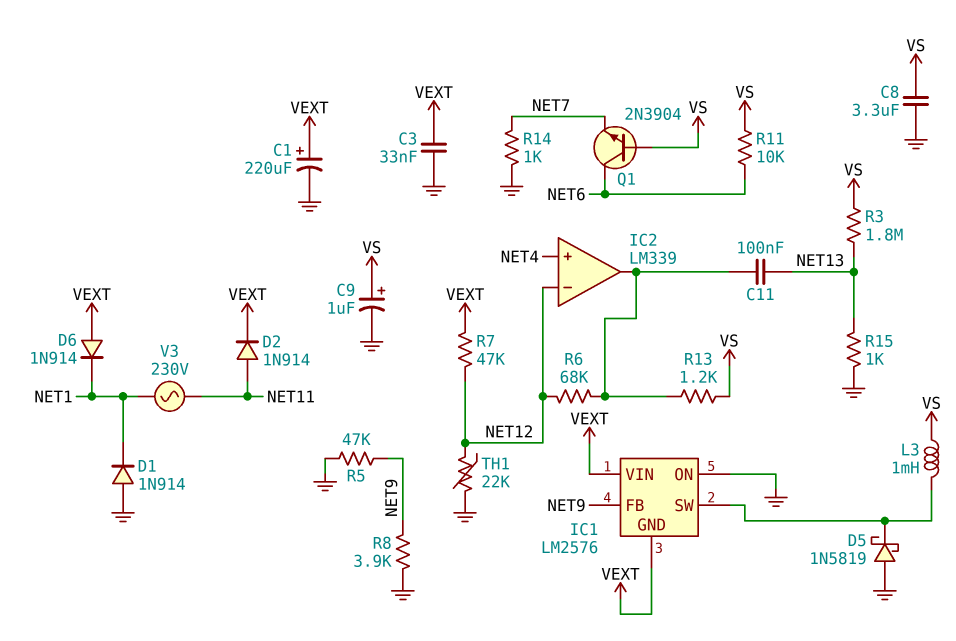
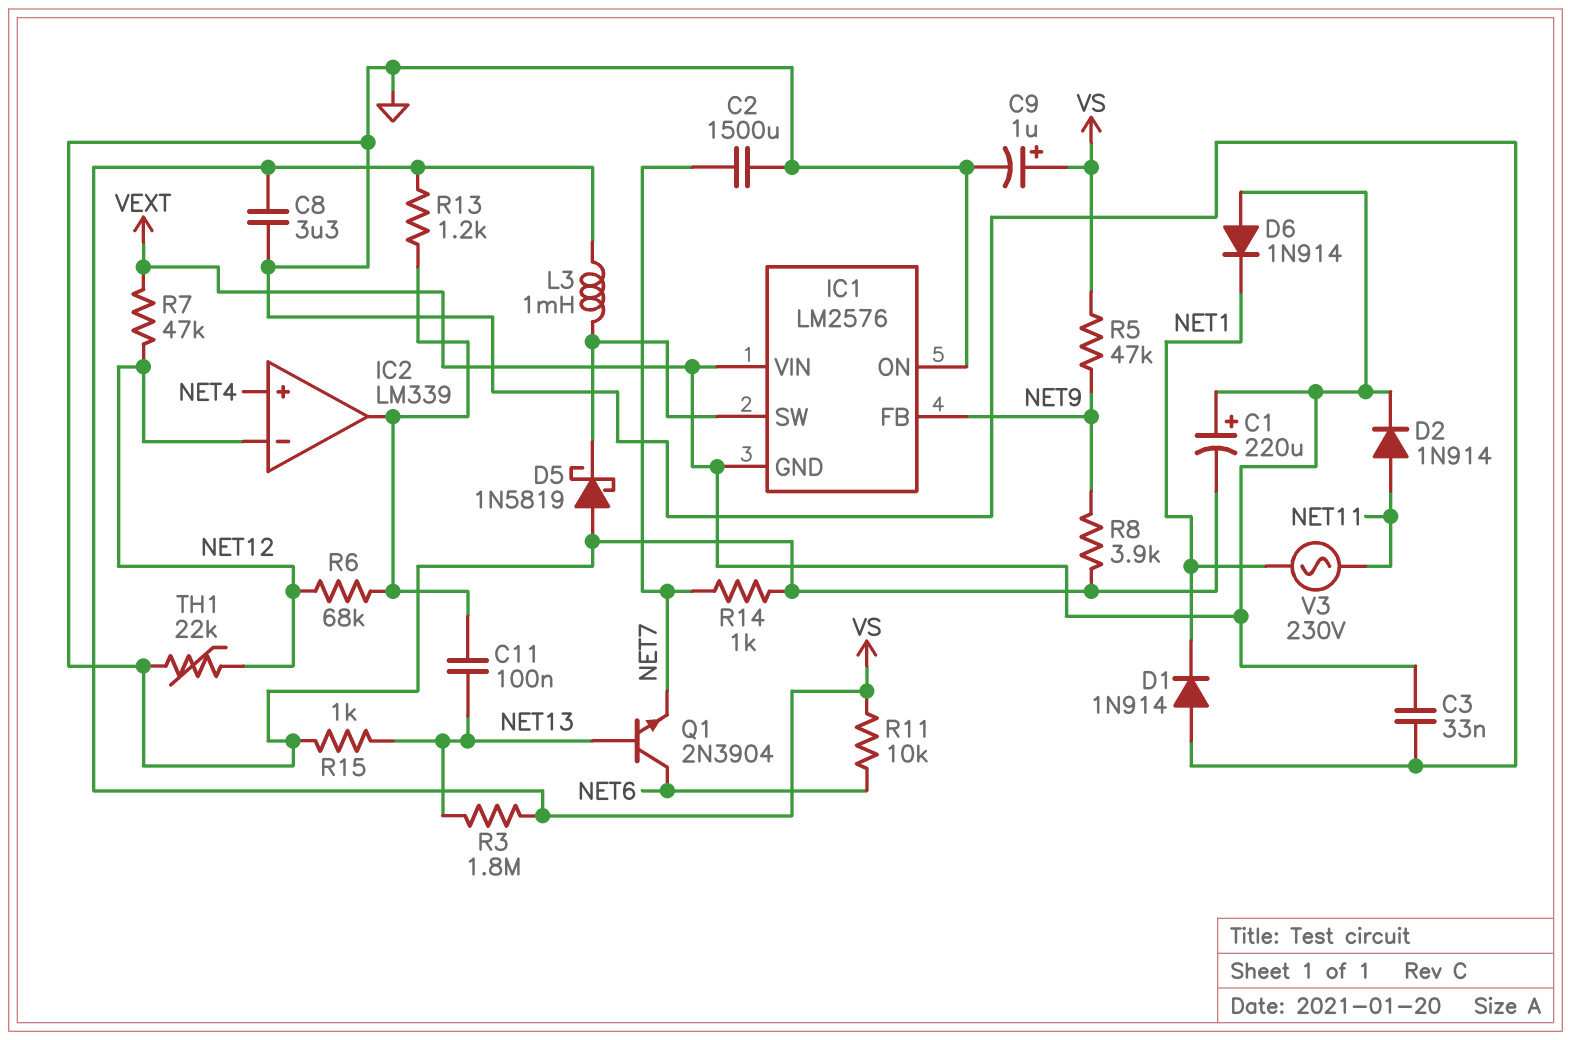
C2: none -> 1500uF (GND, NET7)
Q1: NPN 2N3904 (B VS, C NET6, E NET7) -> NPN 2N3904 (B NET13, C NET6, E NET7)
R5: 47k (GND, NET9) -> 47k (NET9, VS)

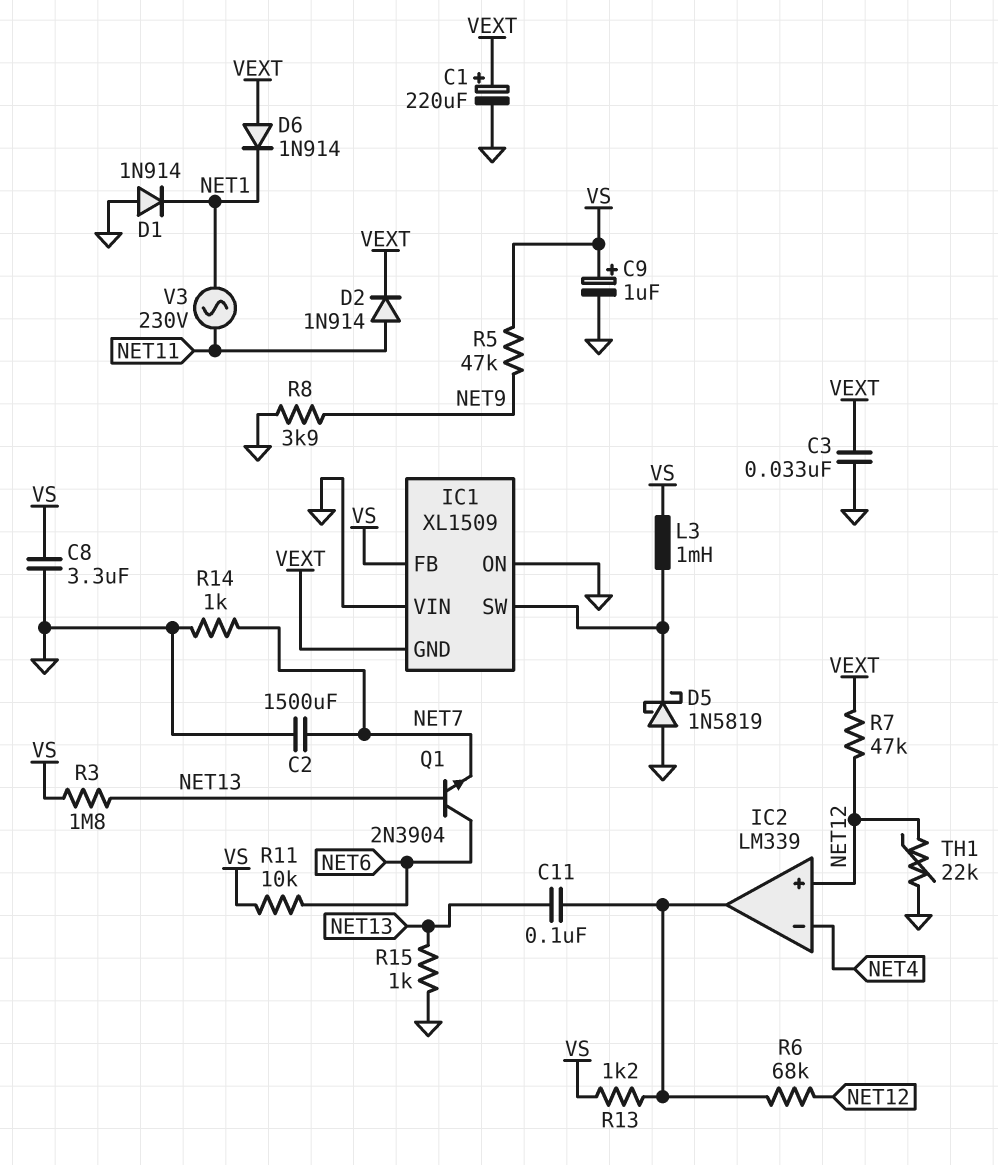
IC1: LM2576 -> XL1509
IC1 pin FB: NET9 -> VS
IC1 pin VIN: VEXT -> GND
IC2 pin in+: NET4 -> NET12
IC2 pin in-: NET12 -> NET4

